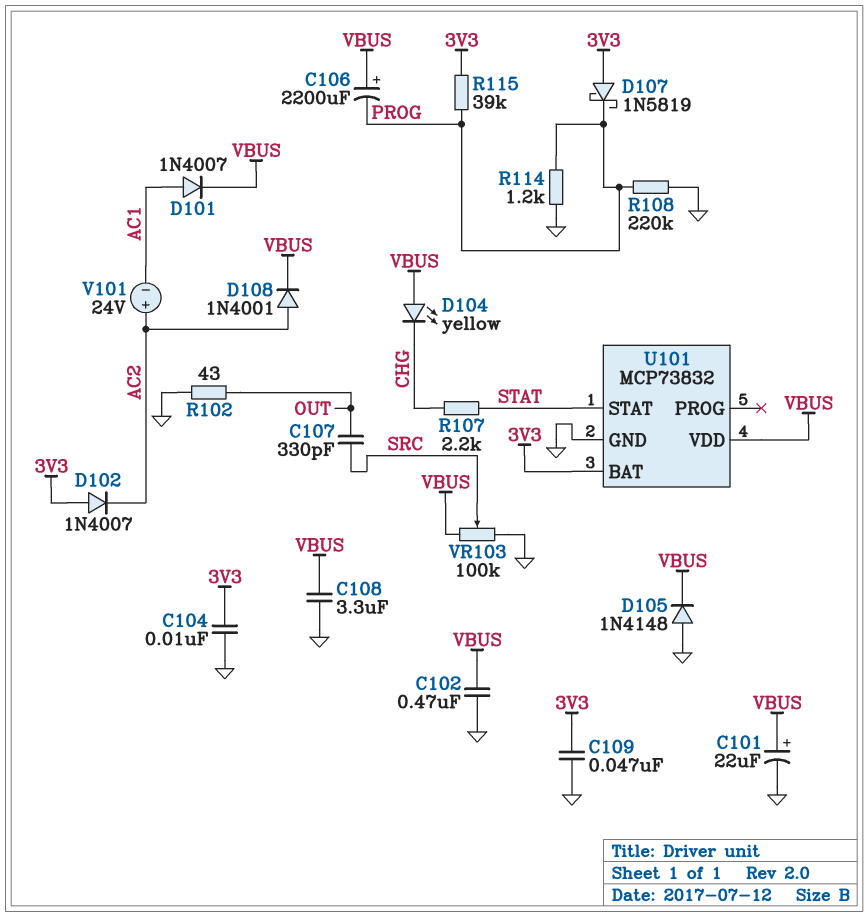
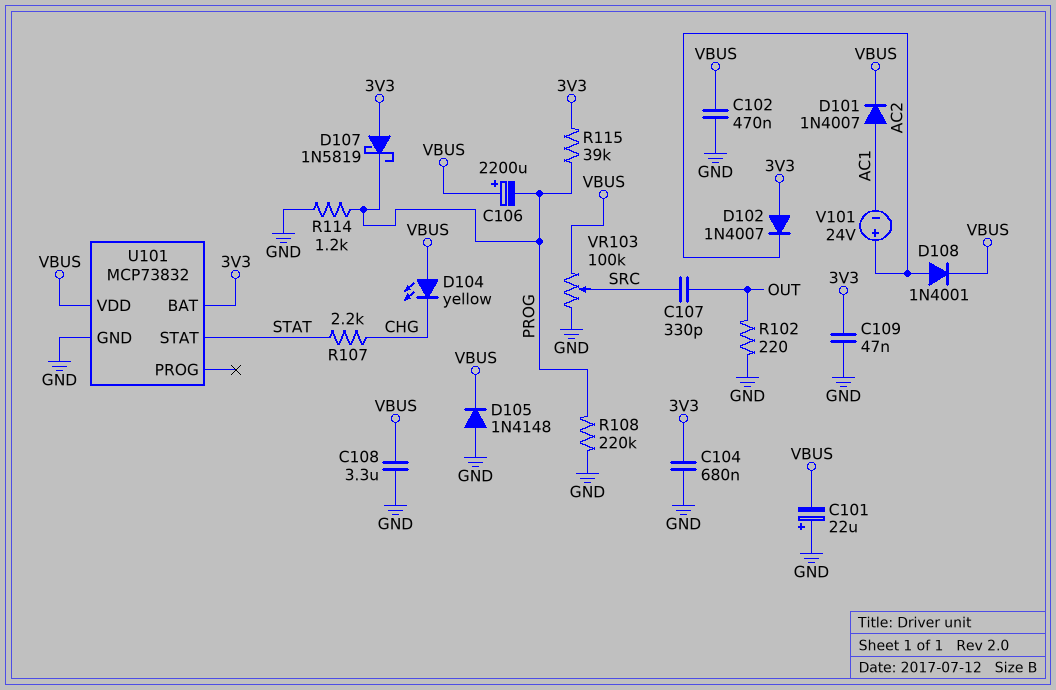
C101: 22uF (plus VBUS, minus GND) -> 22uF (plus GND, minus VBUS)
C104: 10nF (3V3, GND) -> 680nF (3V3, GND)
R102: 43 (GND, OUT) -> 220 (GND, OUT)

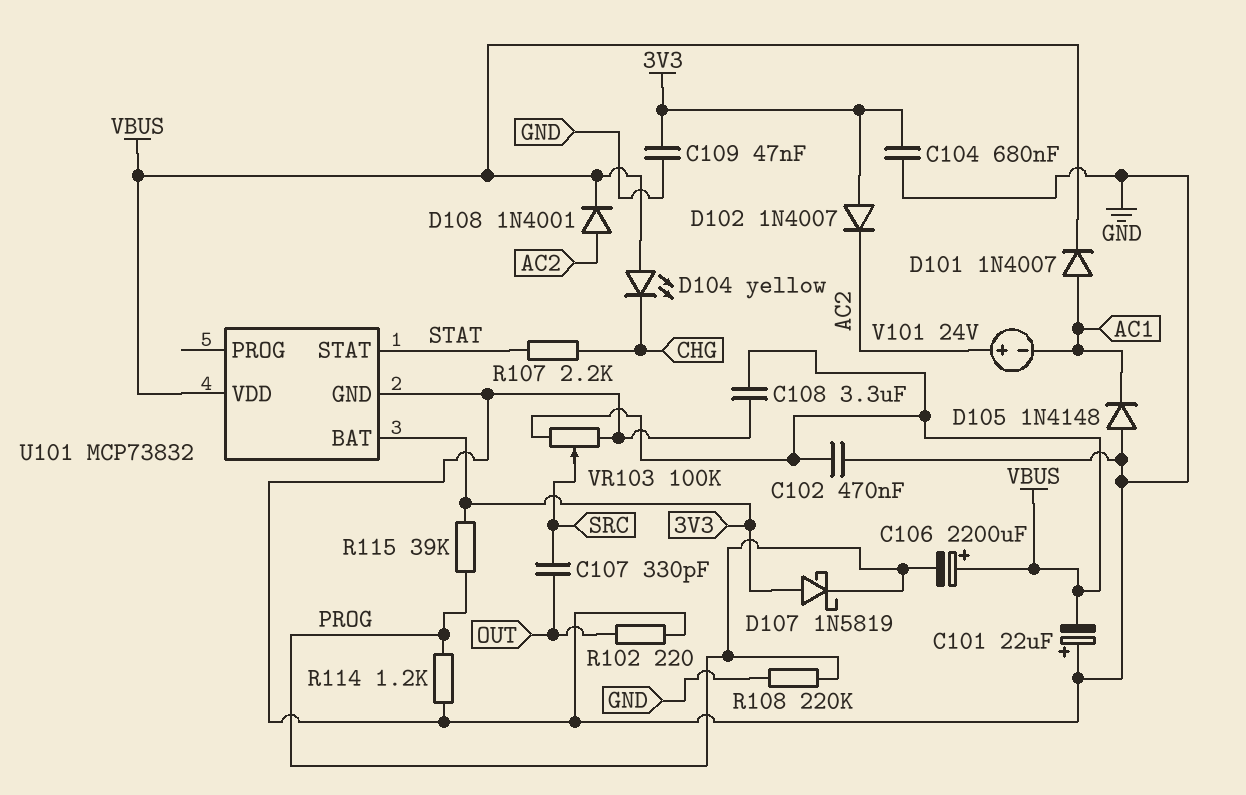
D105: diode 1N4148 (A GND, K VBUS) -> diode 1N4148 (A GND, K AC1)

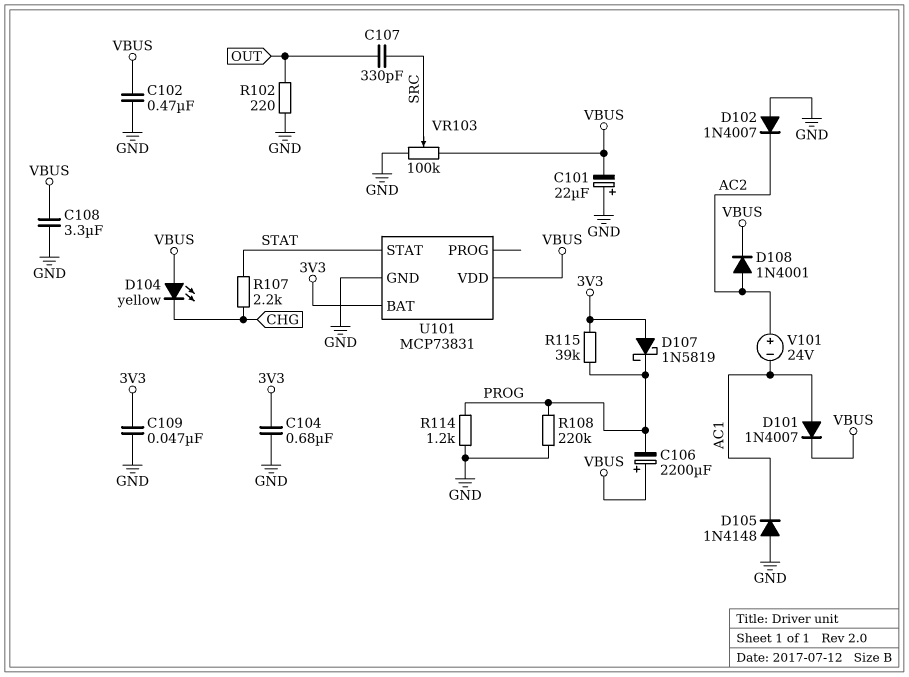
D102: diode 1N4007 (A 3V3, K AC2) -> diode 1N4007 (A GND, K AC2)
U101: MCP73832 -> MCP73831

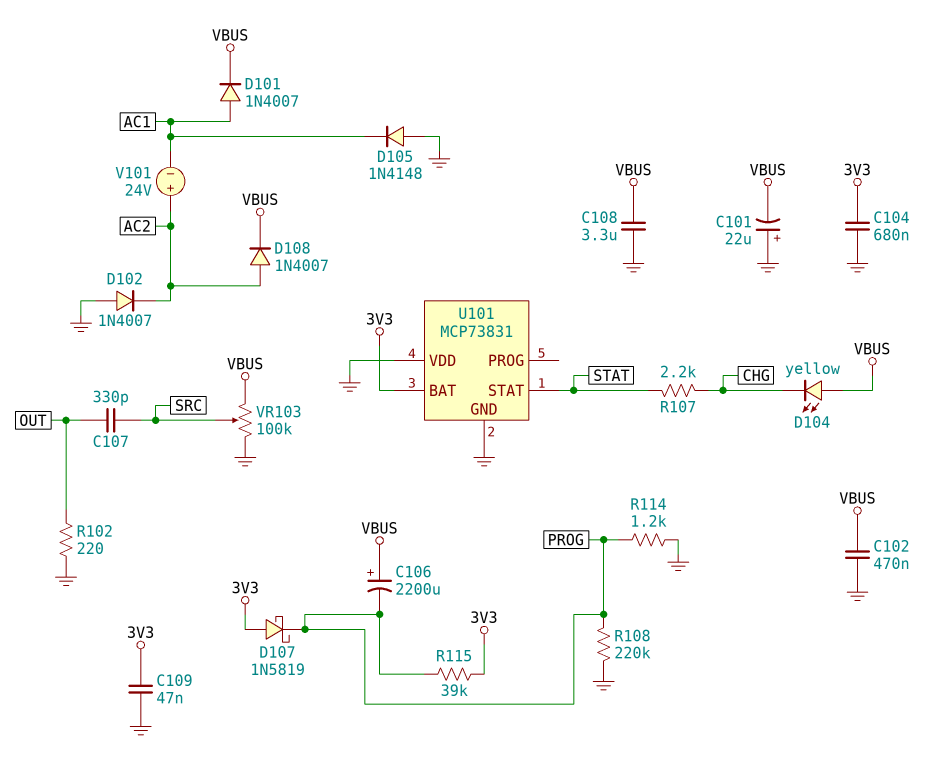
D108: diode 1N4001 (A AC2, K VBUS) -> diode 1N4007 (A AC2, K VBUS)
U101 pin VDD: VBUS -> GND

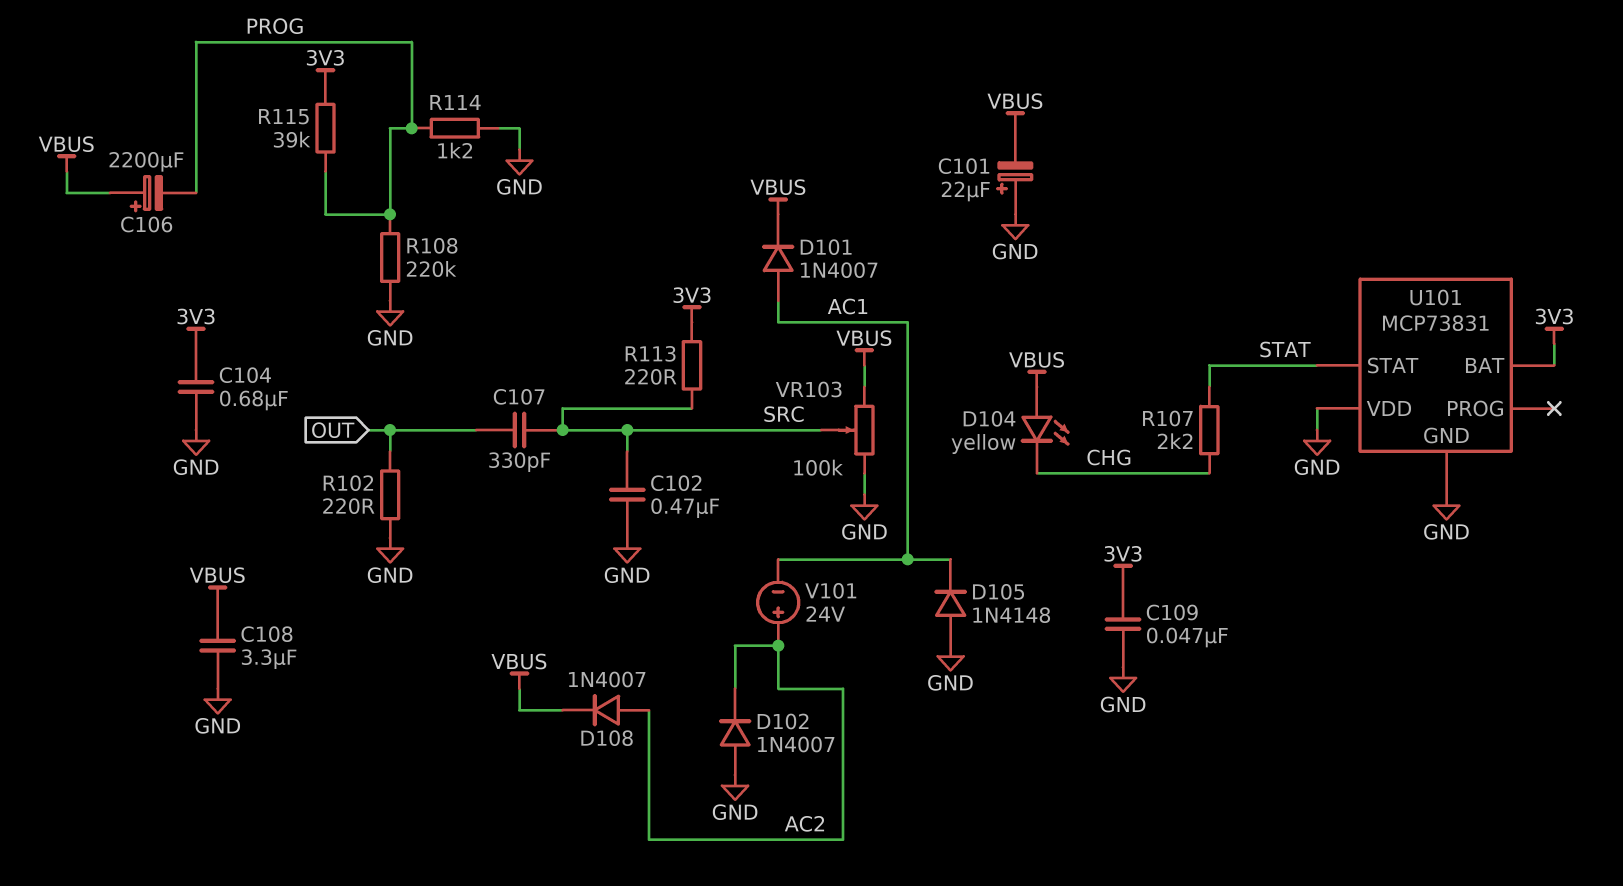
C102: 470nF (GND, VBUS) -> 470nF (GND, SRC)
D107: schottky 1N5819 (A 3V3, K PROG) -> none
R113: none -> 220 (3V3, SRC)

